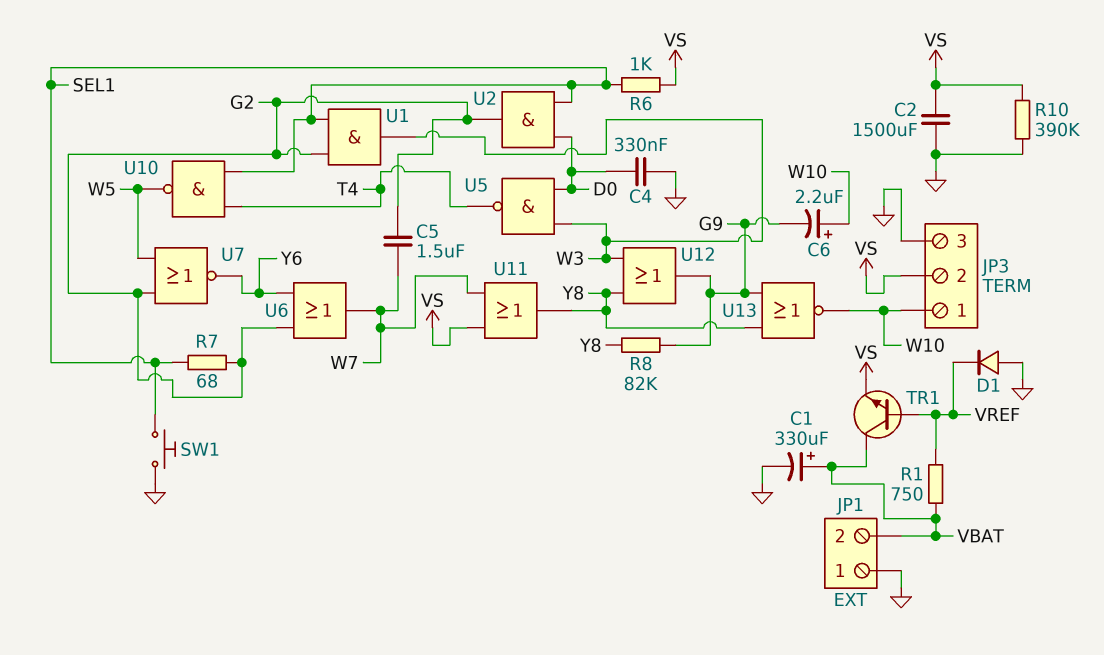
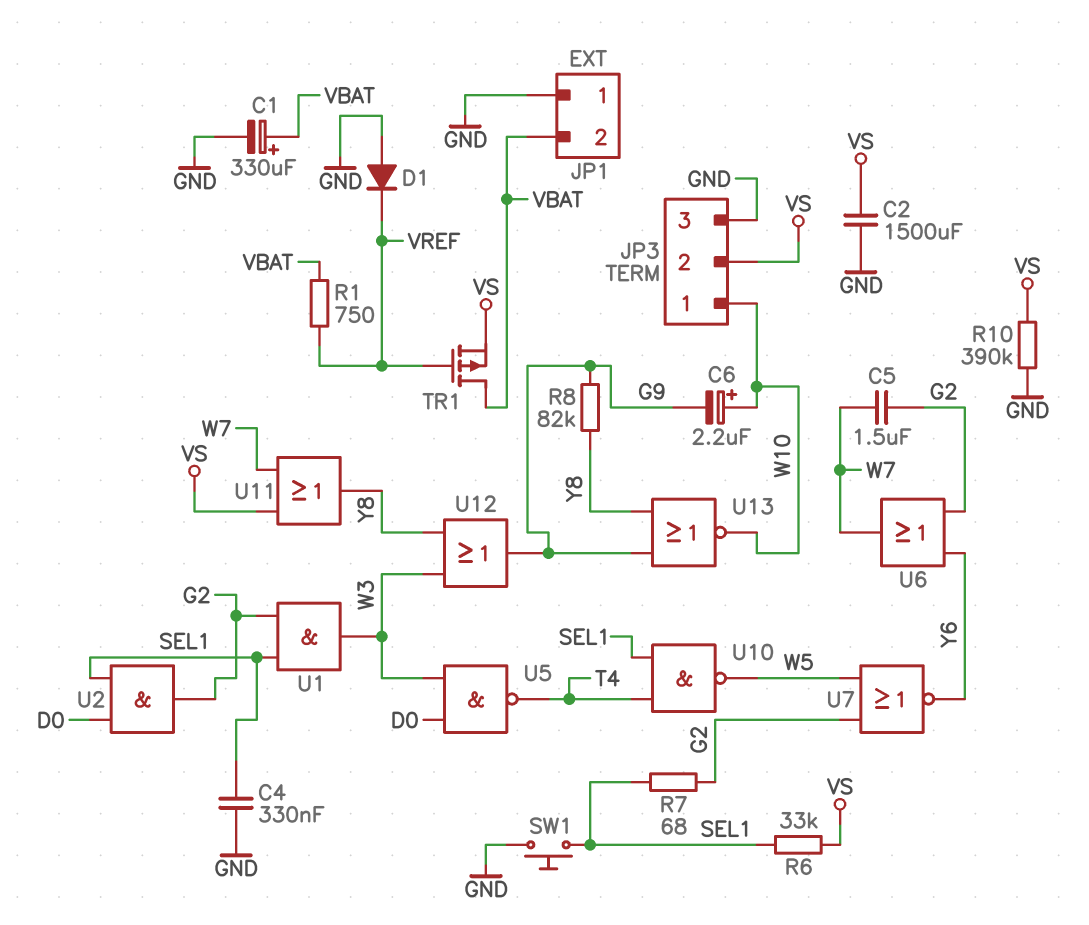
C4: 330nF (D0, GND) -> 330nF (GND, SEL1)
R6: 1k (SEL1, VS) -> 33k (SEL1, VS)
TR1: NPN (B VREF, C VBAT, E VS) -> PMOS (G VREF, D VBAT, S VS)

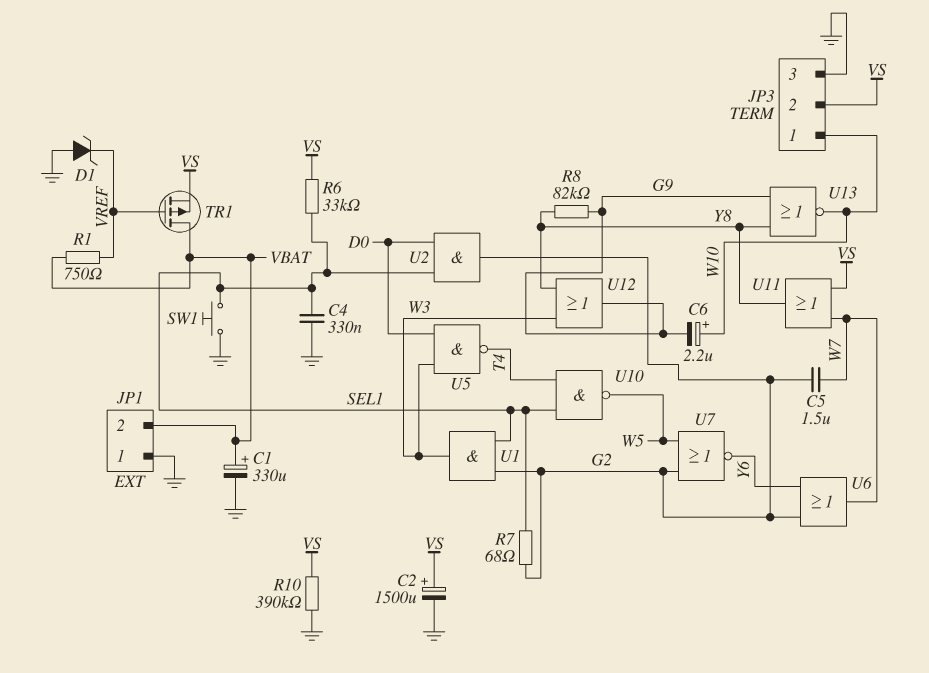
C2: 1500uF (GND, VS) -> 1500uF (plus VS, minus GND)
D1: diode (A GND, K VREF) -> zener (A GND, K VREF)

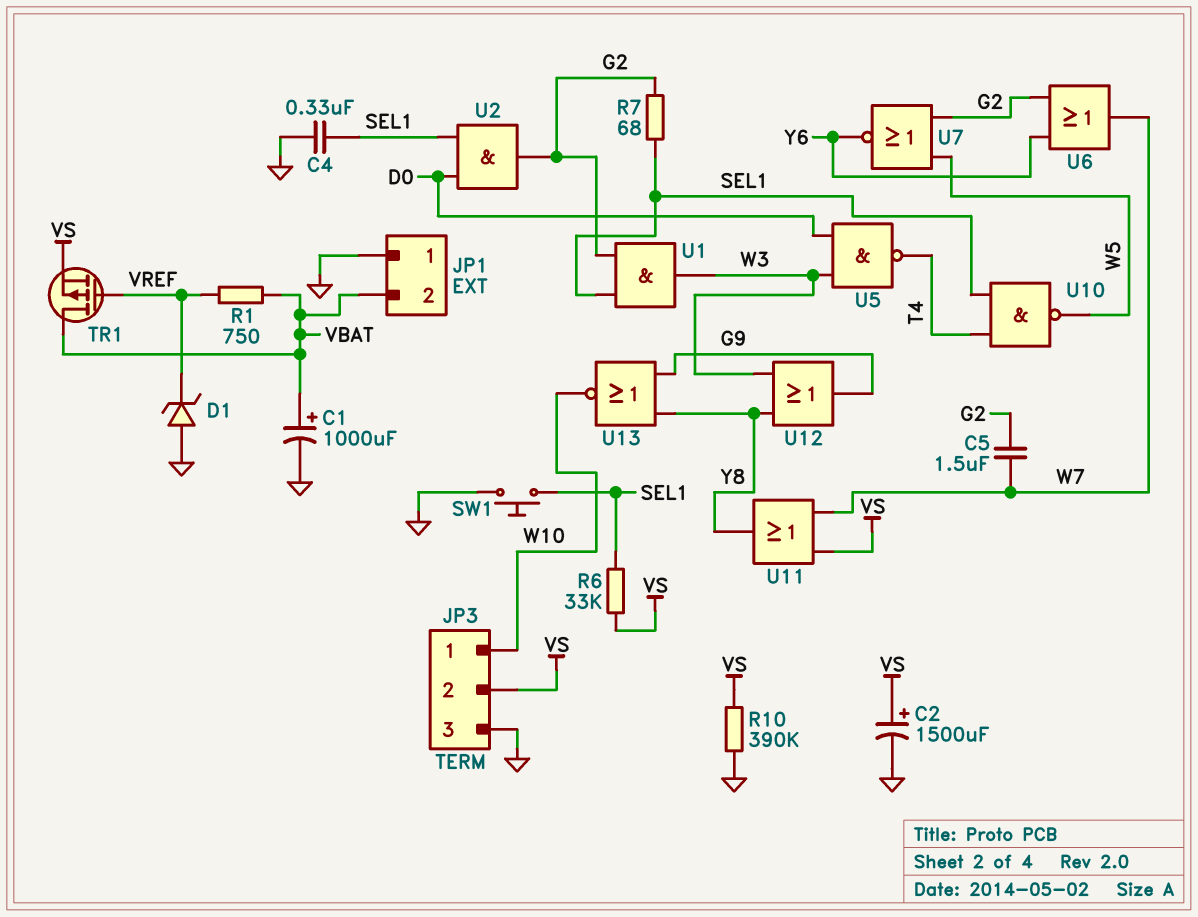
C1: 330uF (plus VBAT, minus GND) -> 1000uF (plus VBAT, minus GND)
C6: 2.2uF (plus W10, minus G9) -> none
R8: 82k (G9, Y8) -> none

